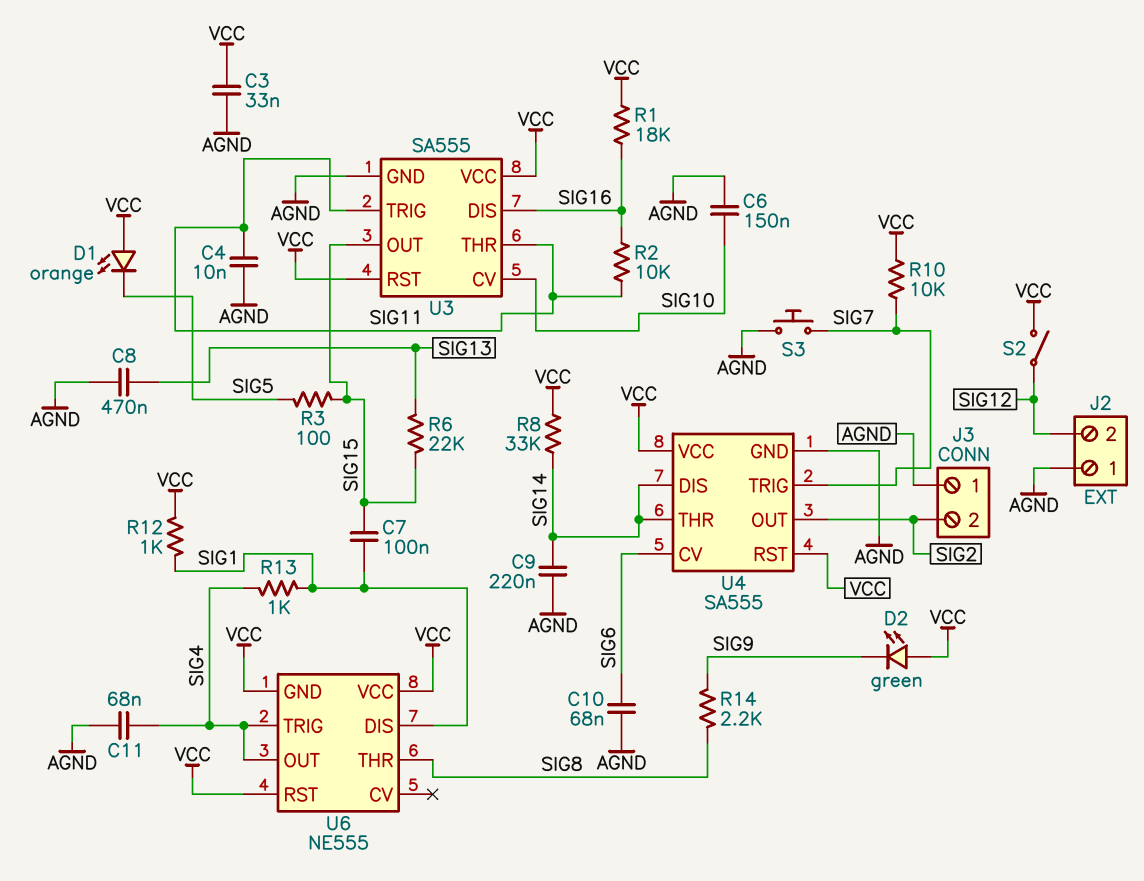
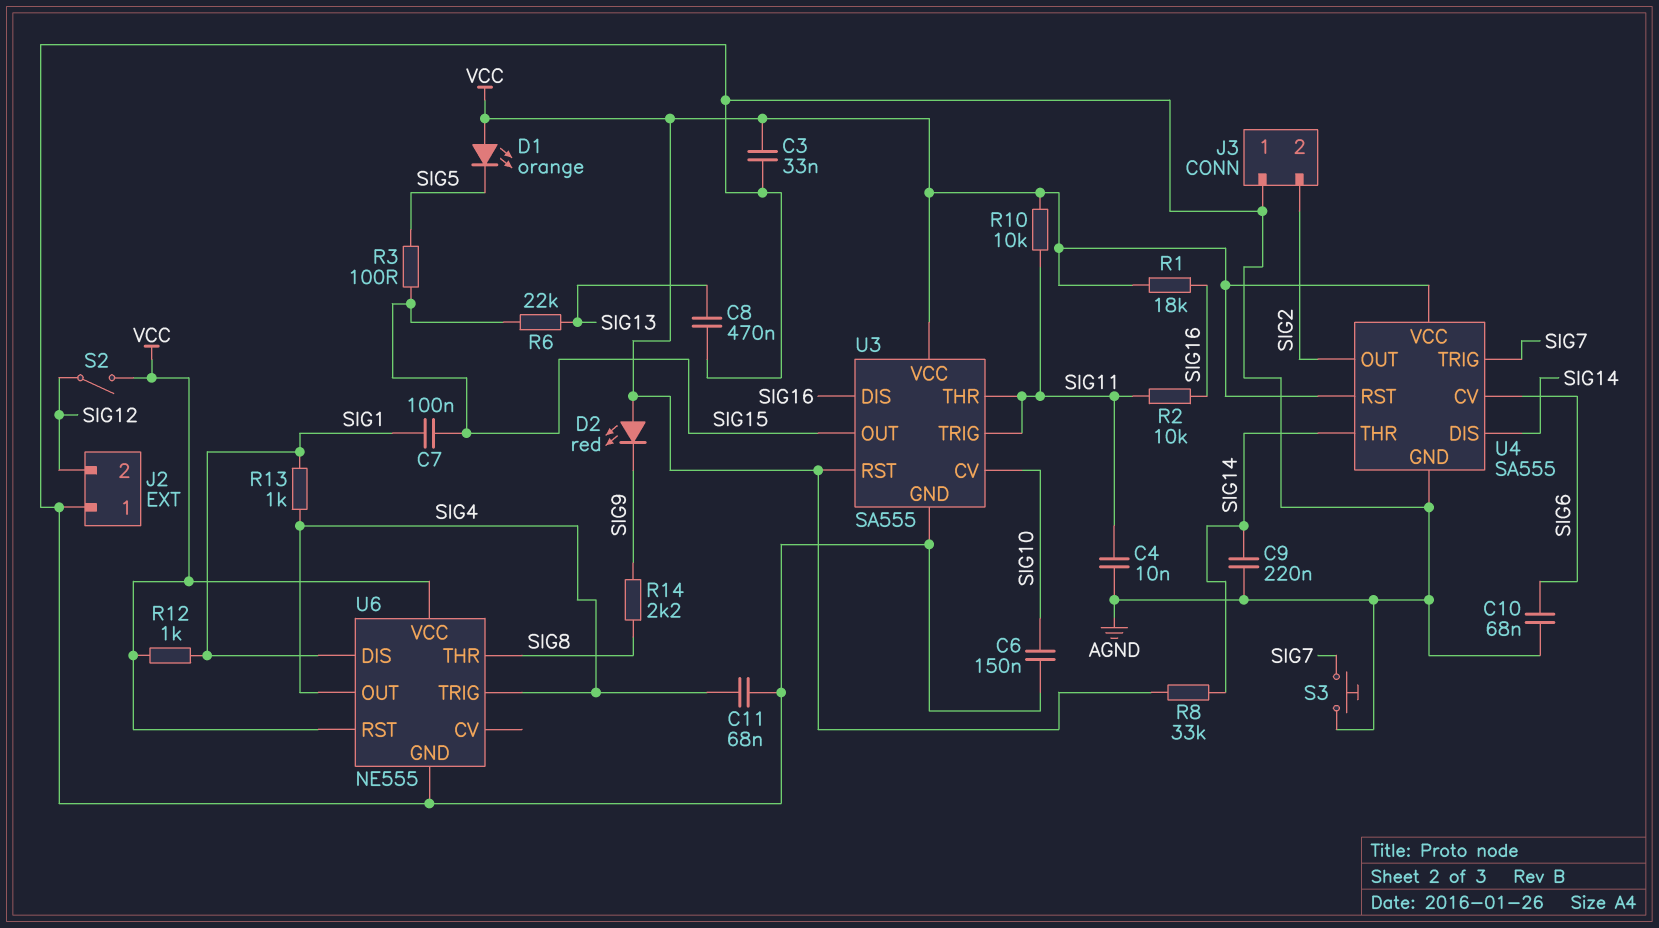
D2: LED green (A VCC, K SIG9) -> LED red (A VCC, K SIG9)
R10: 10k (SIG7, VCC) -> 10k (SIG11, VCC)
U6 pin GND: VCC -> AGND

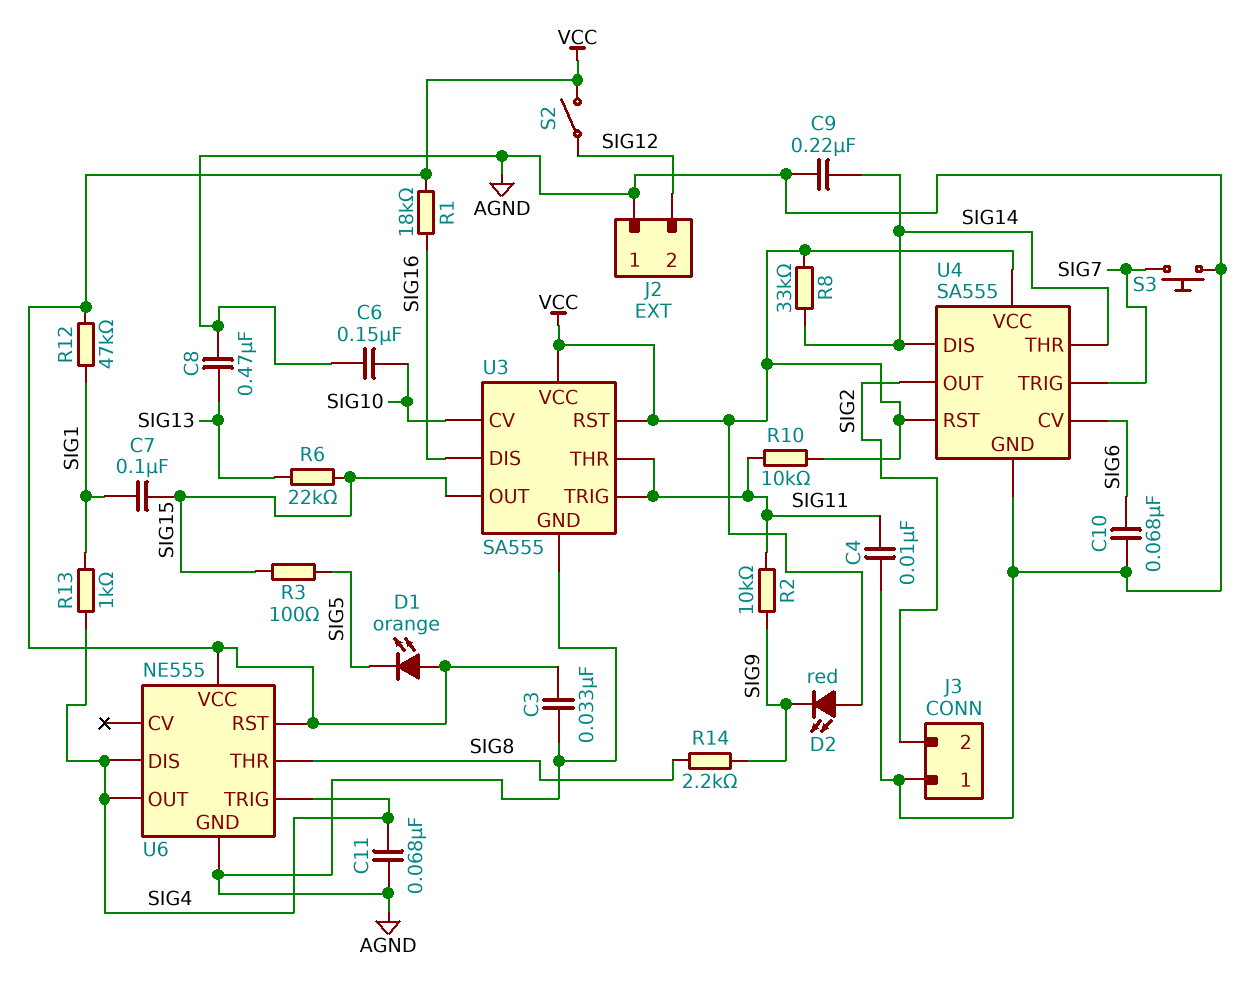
R2: 10k (SIG11, SIG16) -> 10k (SIG9, SIG11)
R12: 1k (SIG1, VCC) -> 47k (SIG1, VCC)
U6 pin DIS: SIG1 -> SIG4

